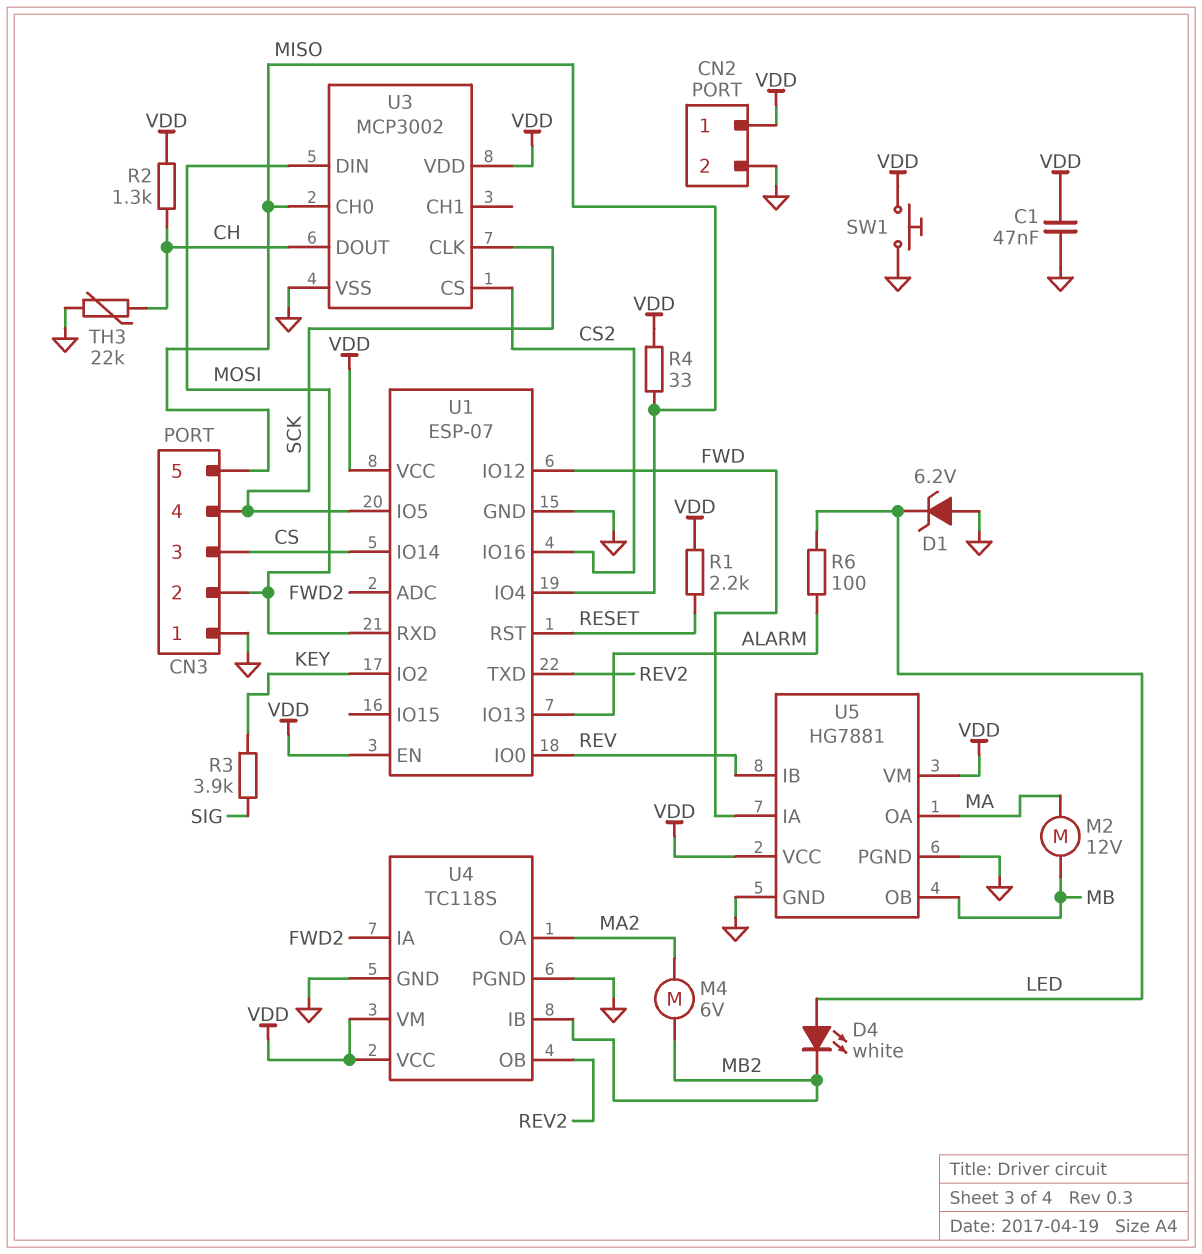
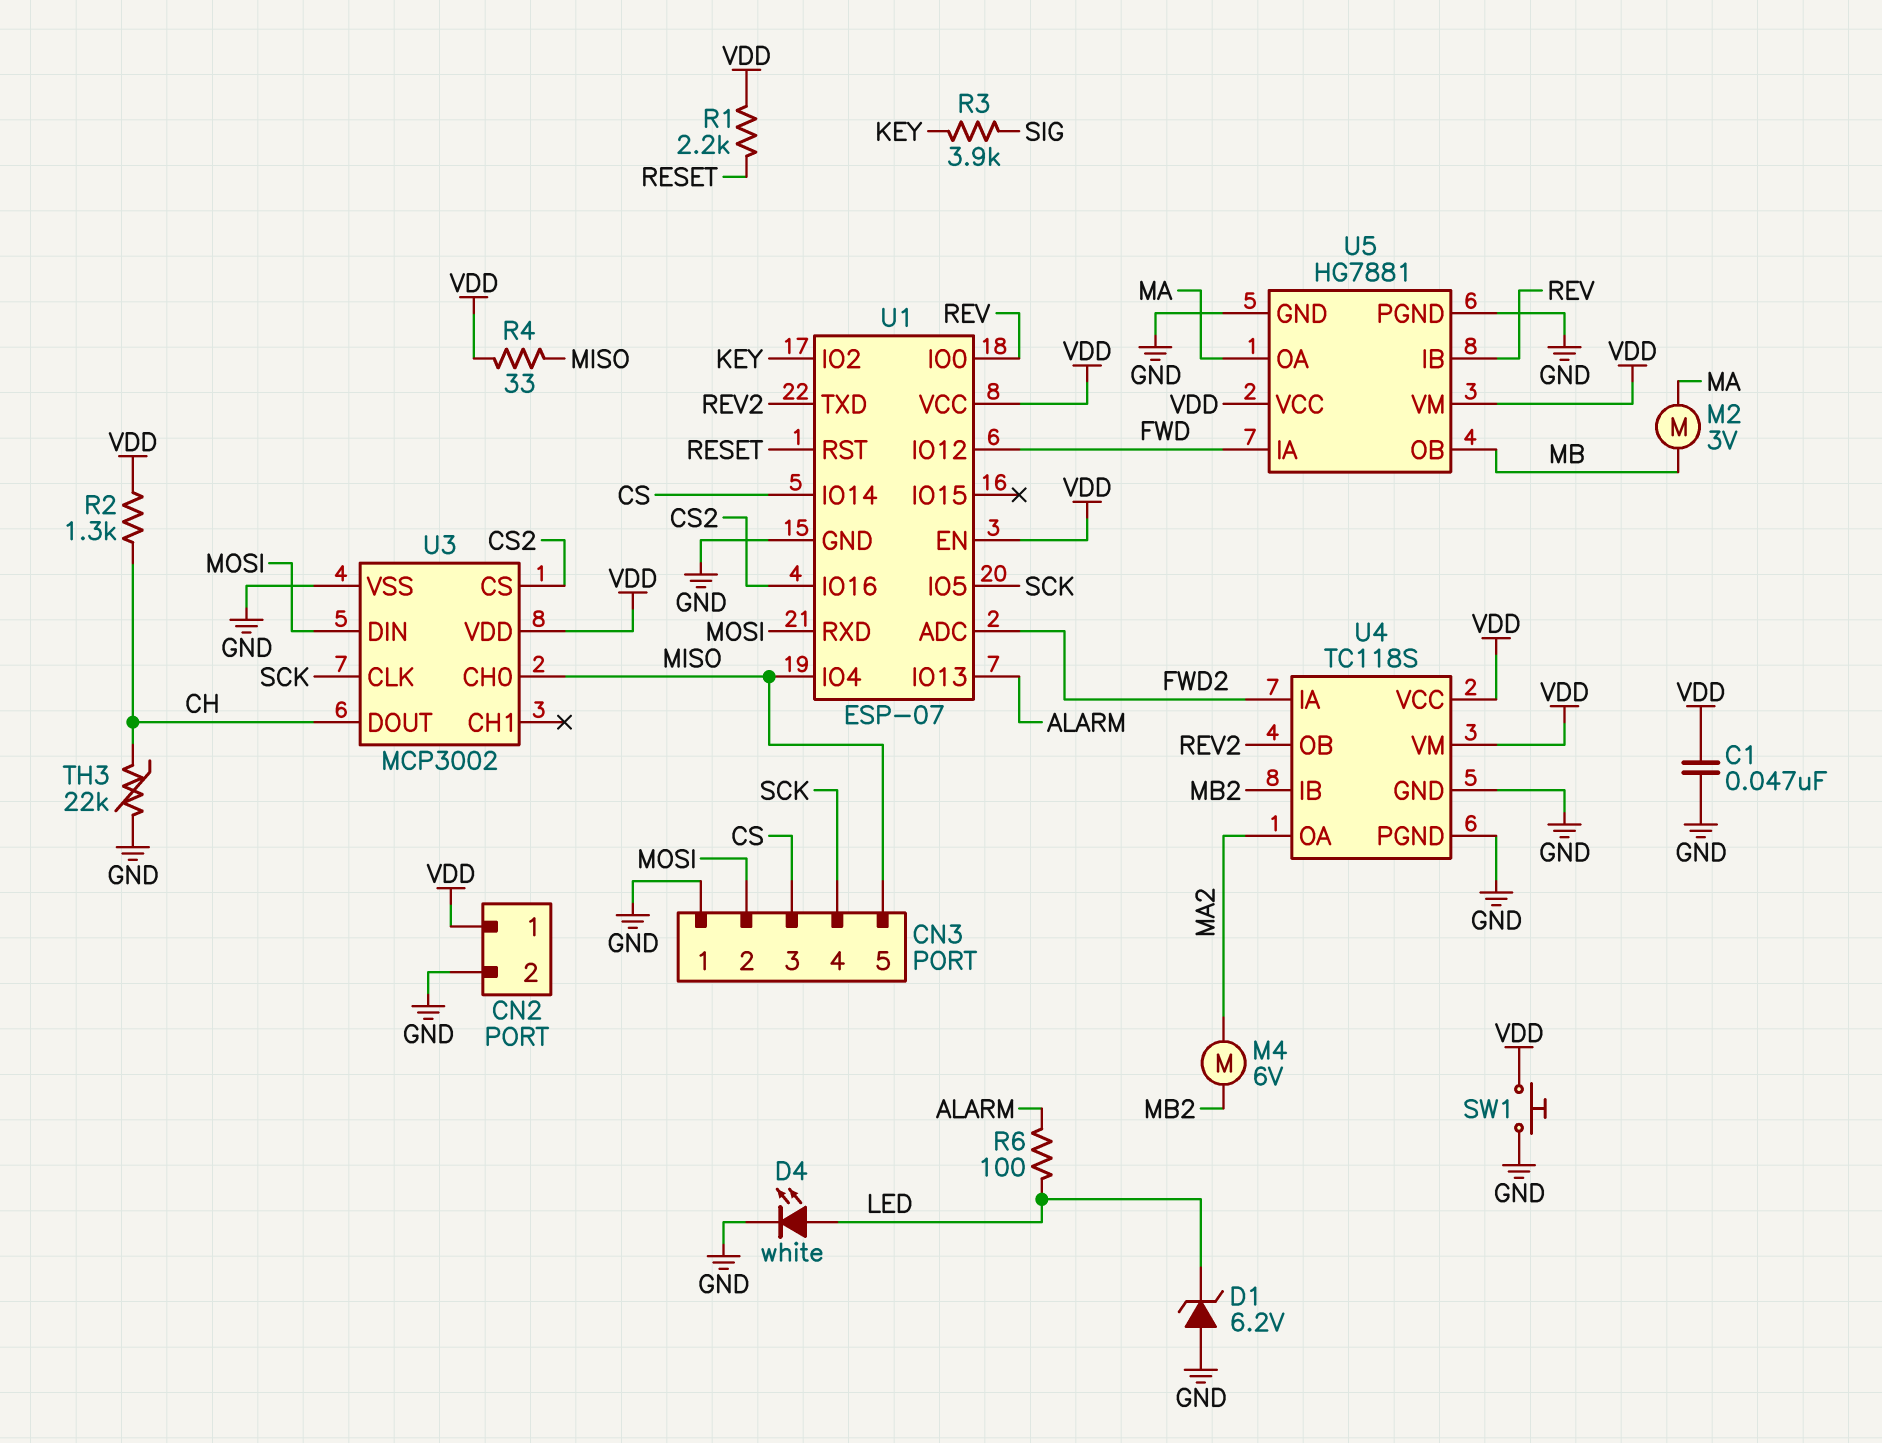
D4: LED white (A LED, K MB2) -> LED white (A LED, K GND)
M2: motor 12V (MA, MB) -> motor 3V (MA, MB)

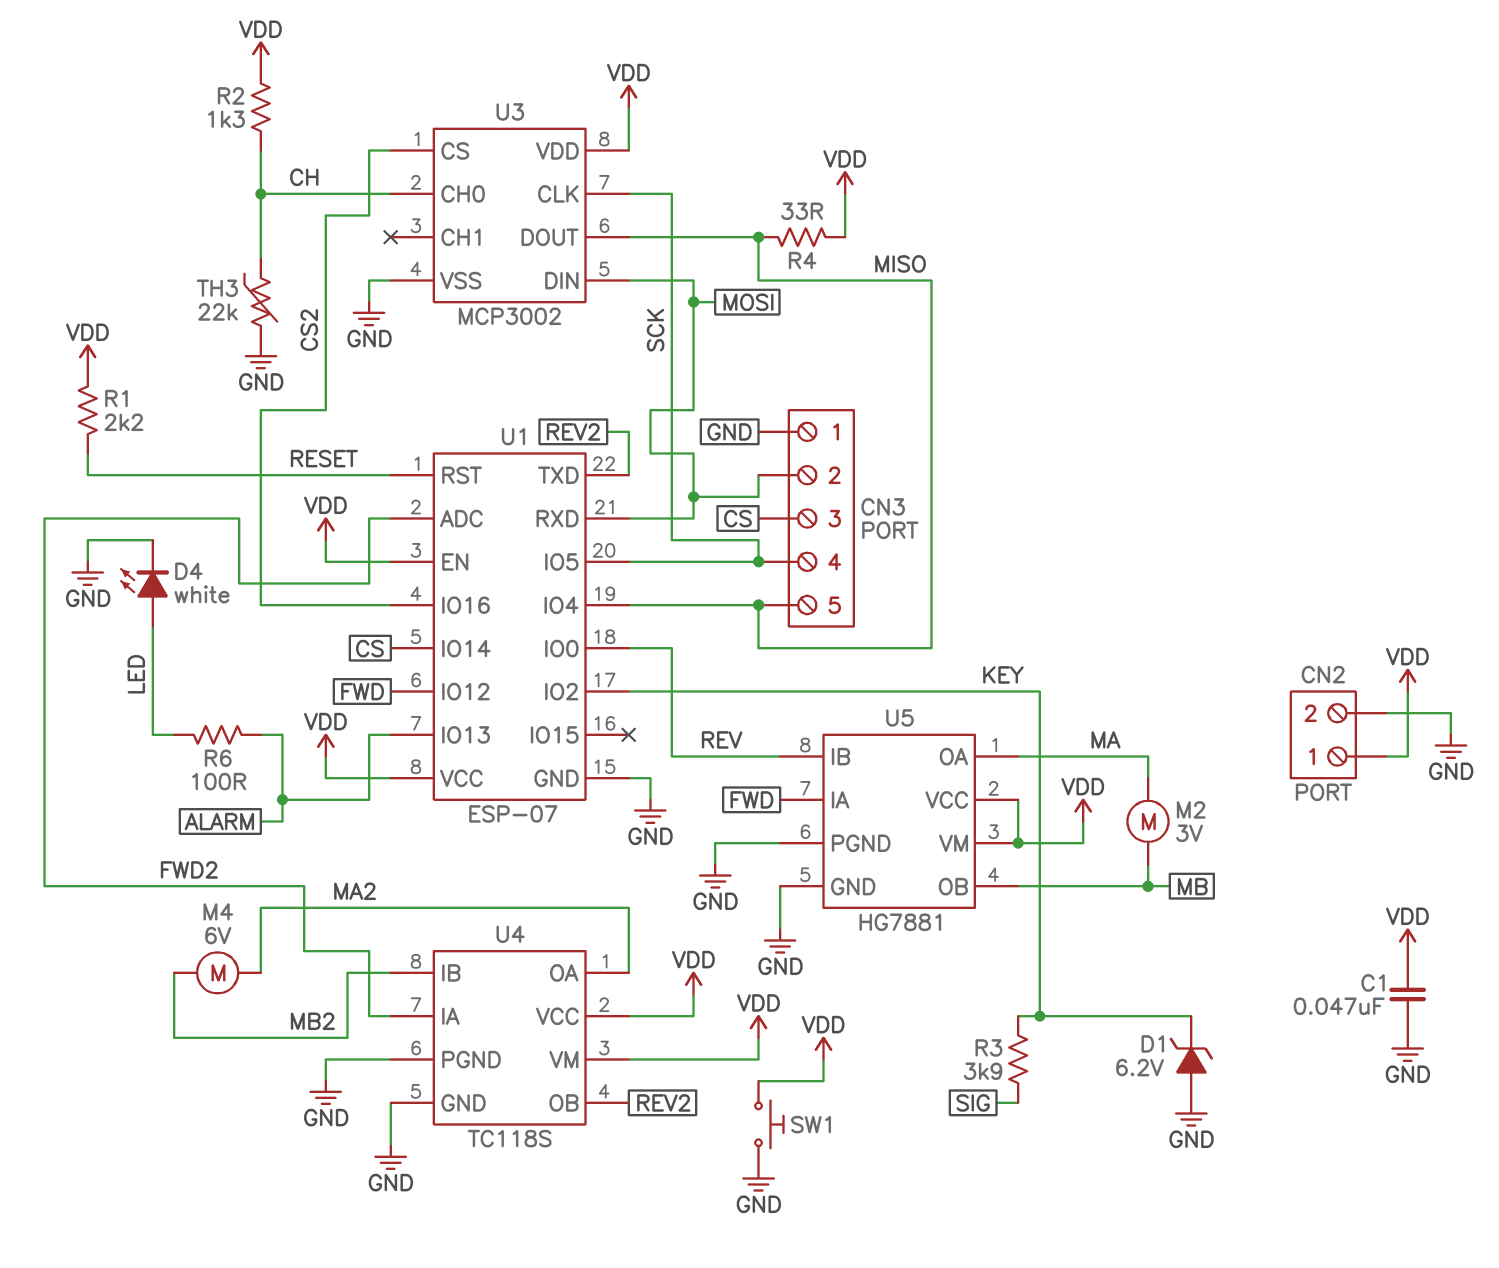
D1: zener 6.2V (A GND, K LED) -> zener 6.2V (A GND, K KEY)
U3 pin CH0: MISO -> CH
U3 pin DOUT: CH -> MISO

